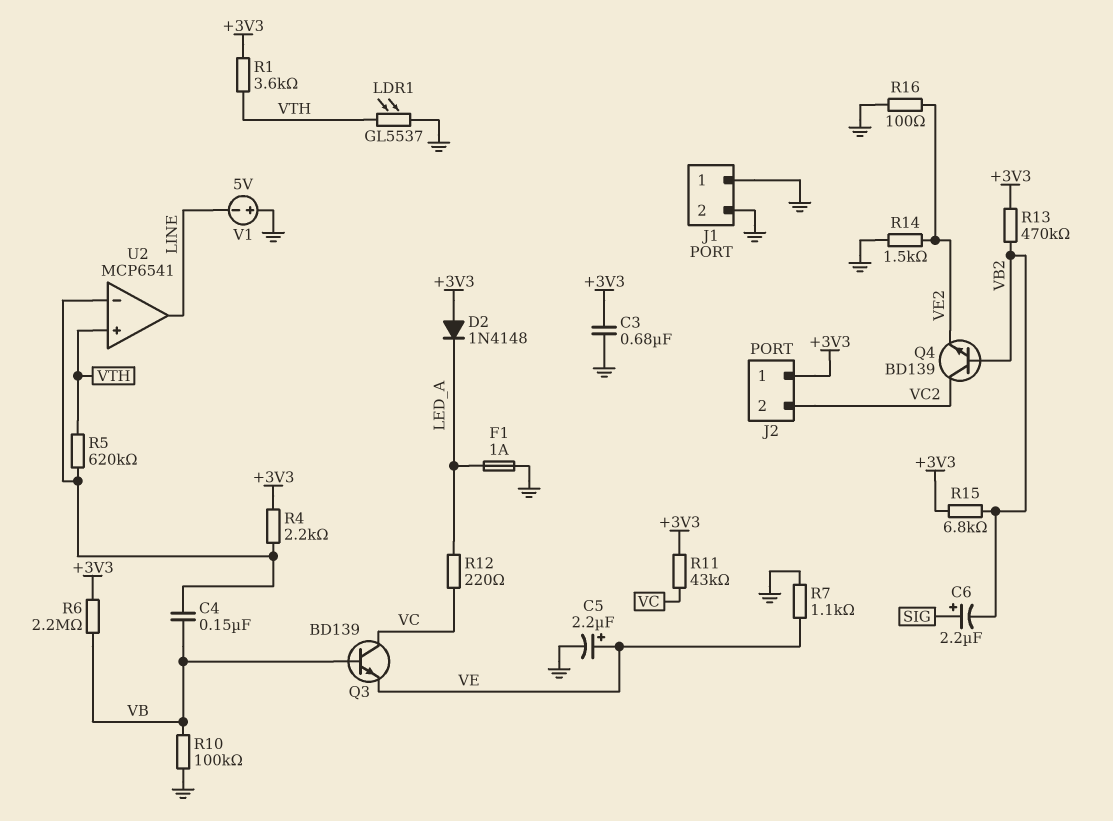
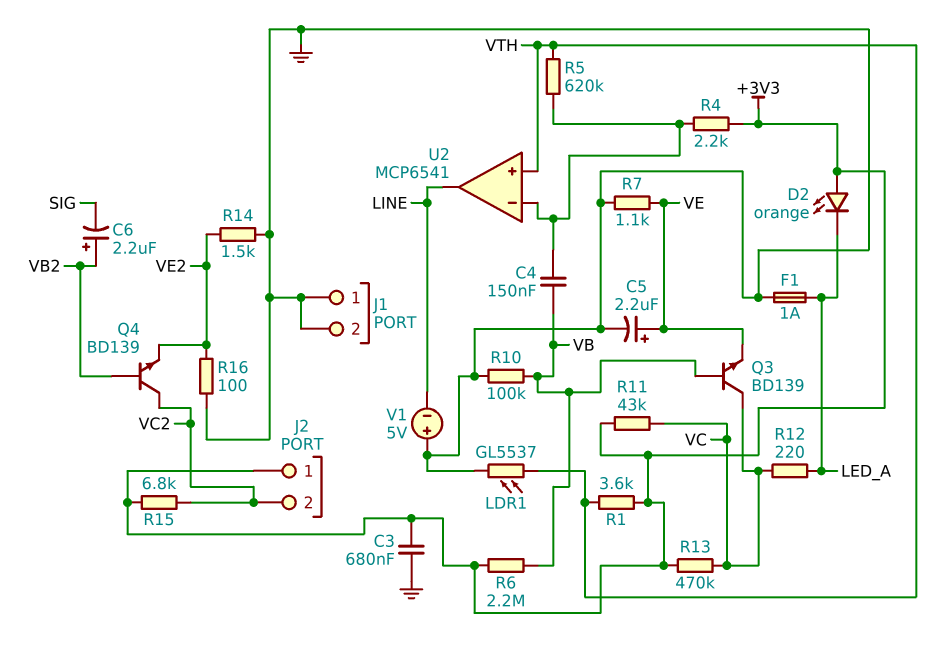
C6: 2.2uF (plus SIG, minus VB2) -> 2.2uF (plus VB2, minus SIG)
D2: diode 1N4148 (A +3V3, K LED_A) -> LED orange (A +3V3, K LED_A)
R13: 470k (+3V3, VB2) -> 470k (+3V3, VC)
R15: 6.8k (+3V3, VB2) -> 6.8k (+3V3, VC2)

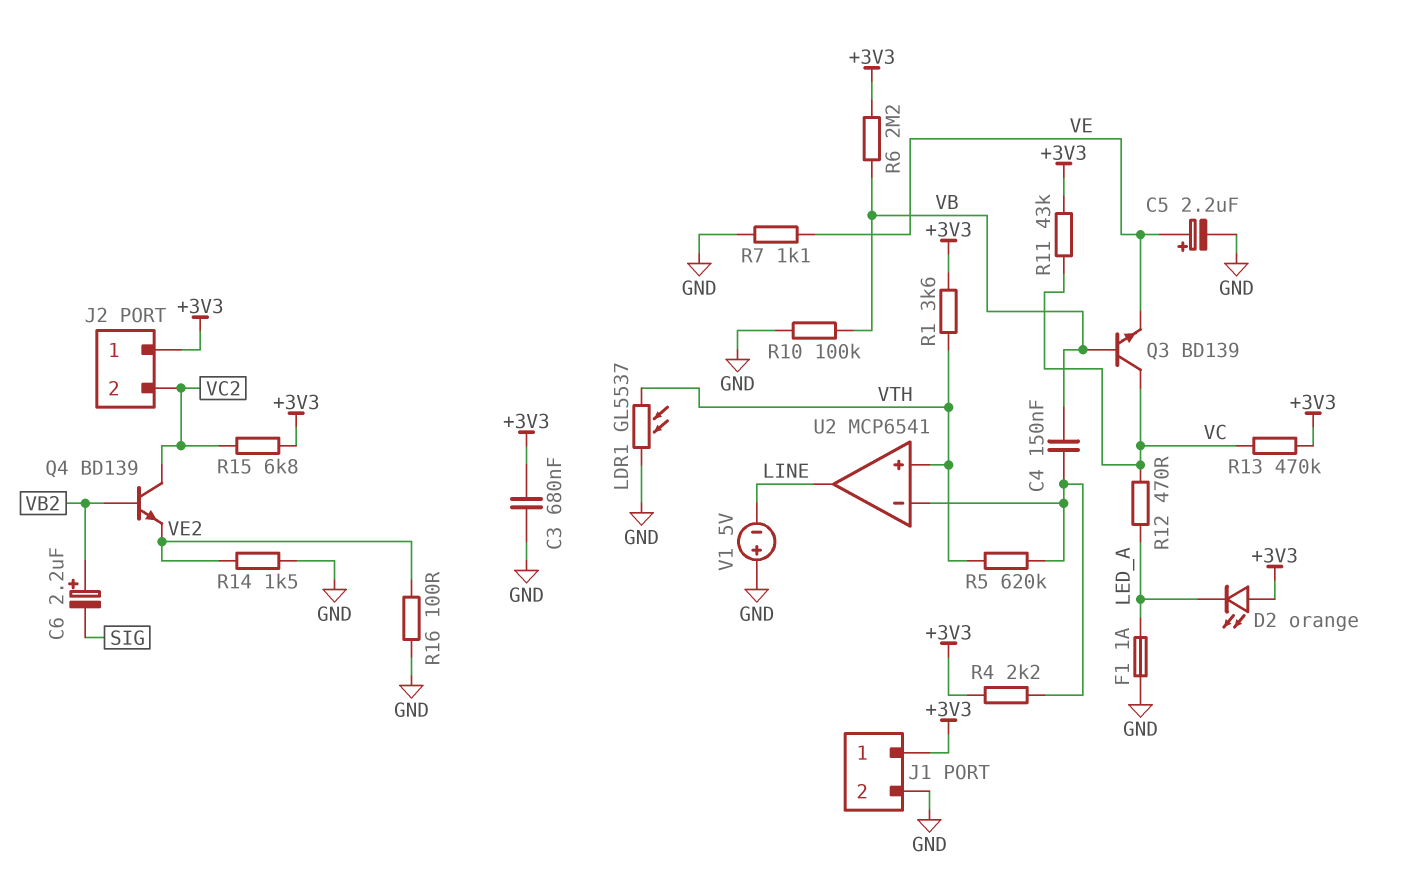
J1 pin 1: GND -> +3V3
R12: 220 (LED_A, VC) -> 470 (LED_A, VC)

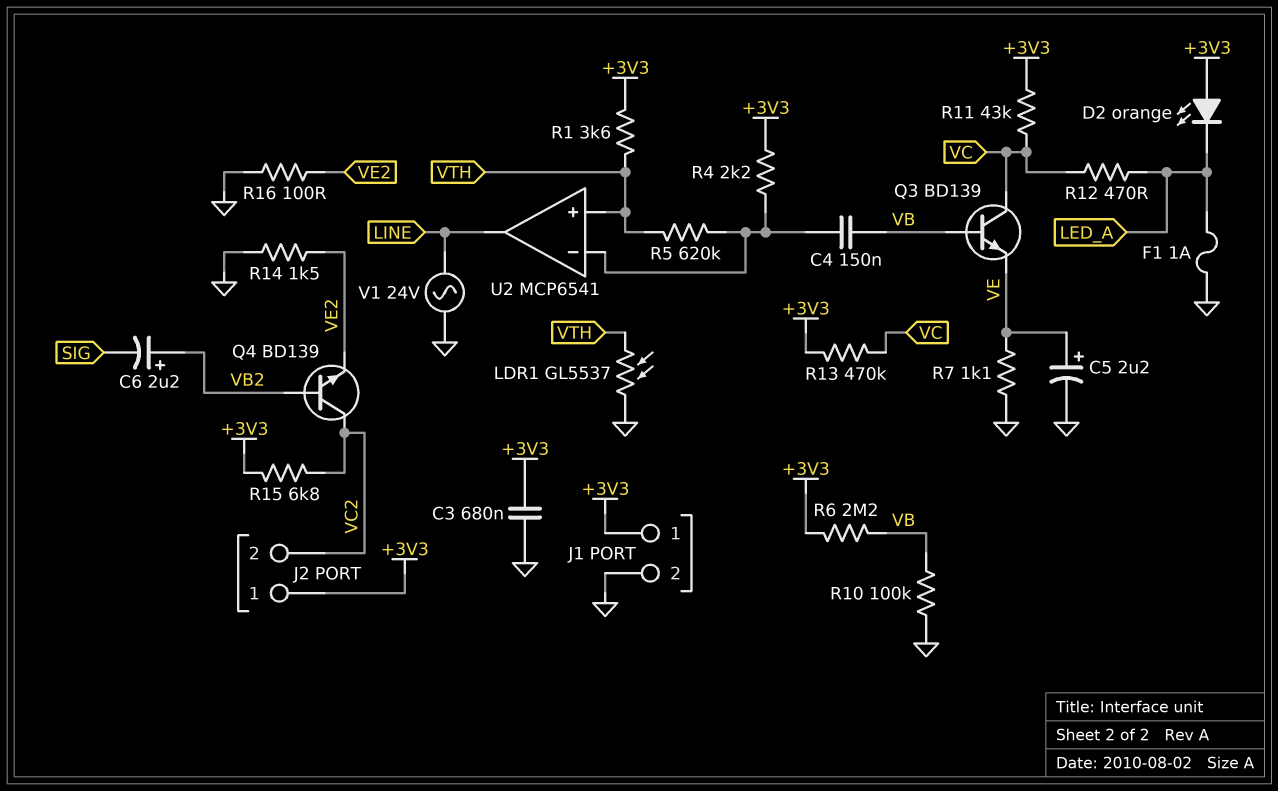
V1: 5V (plus GND, minus LINE) -> AC 24V (GND, LINE)

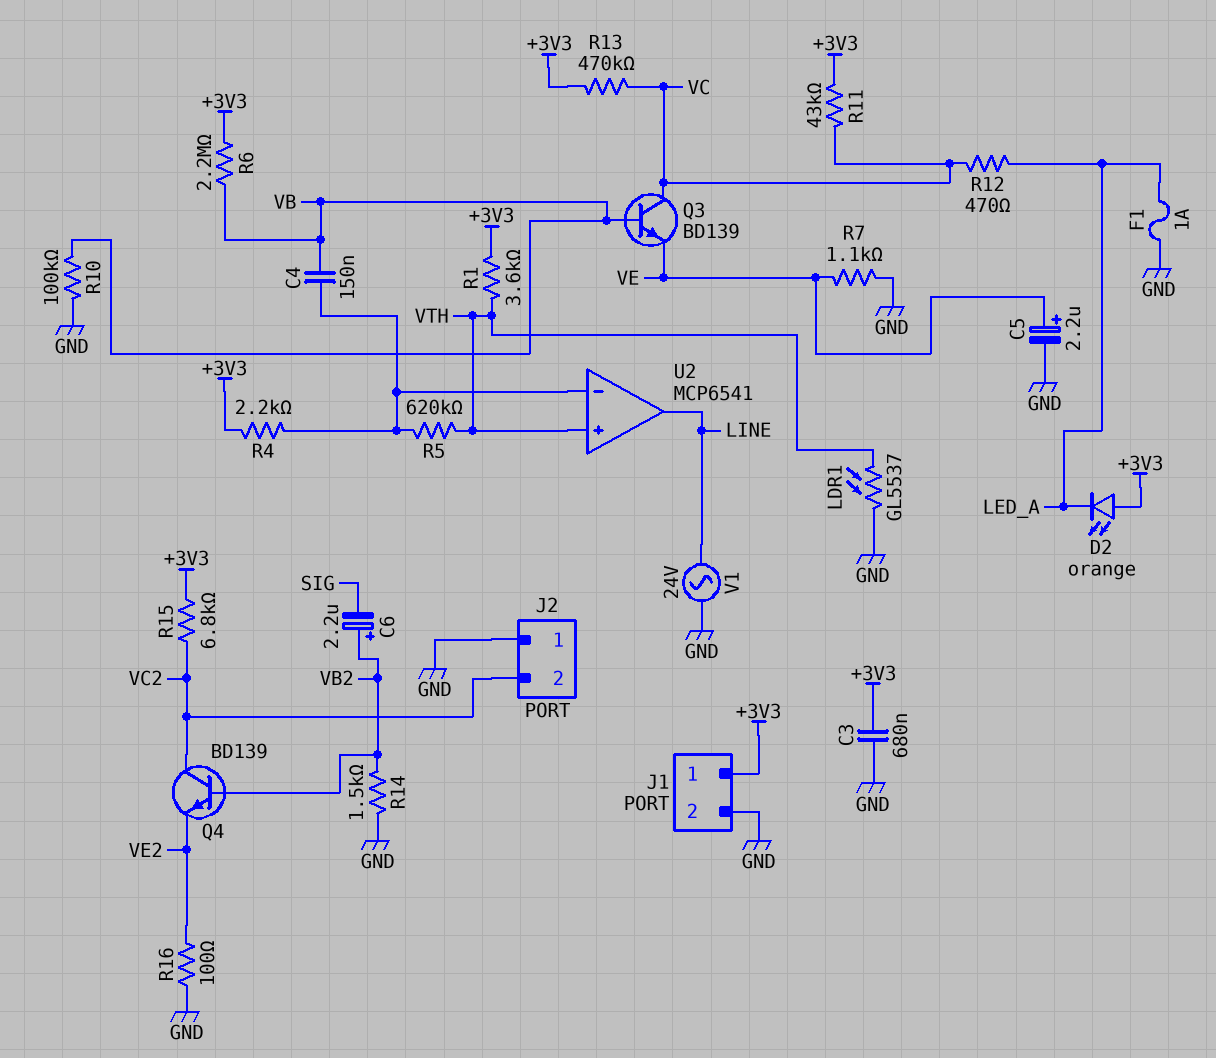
J2 pin 1: +3V3 -> GND
R14: 1.5k (GND, VE2) -> 1.5k (GND, VB2)

